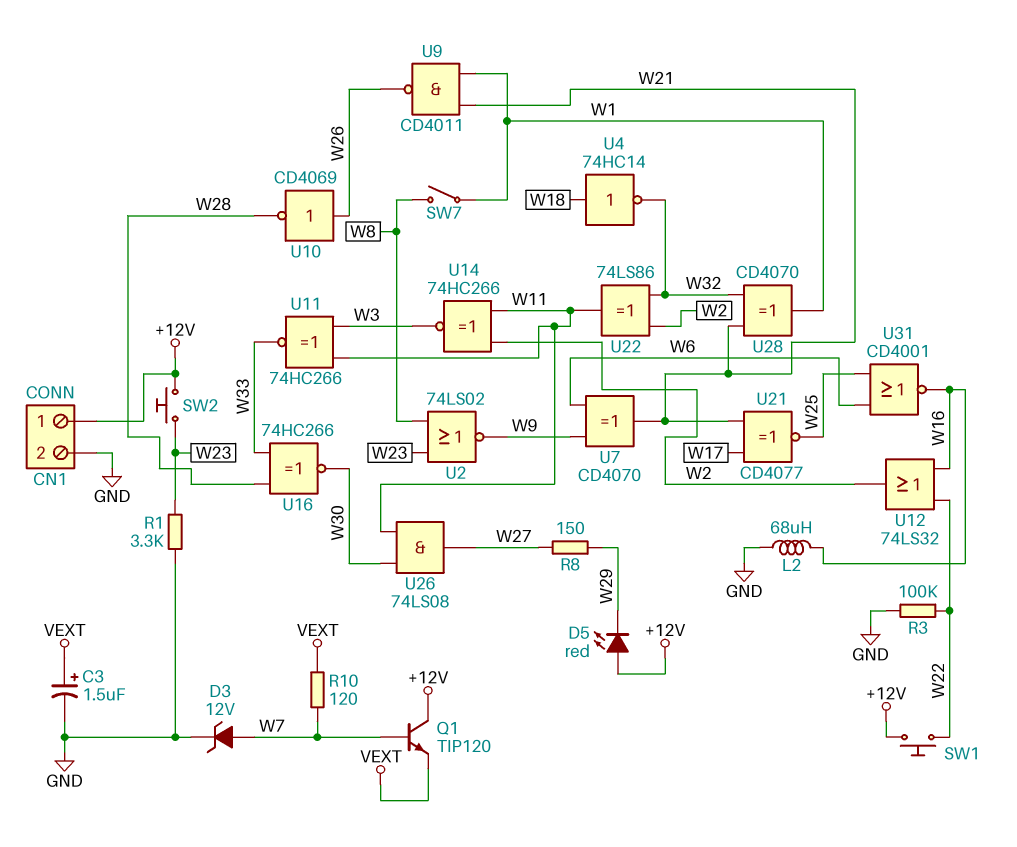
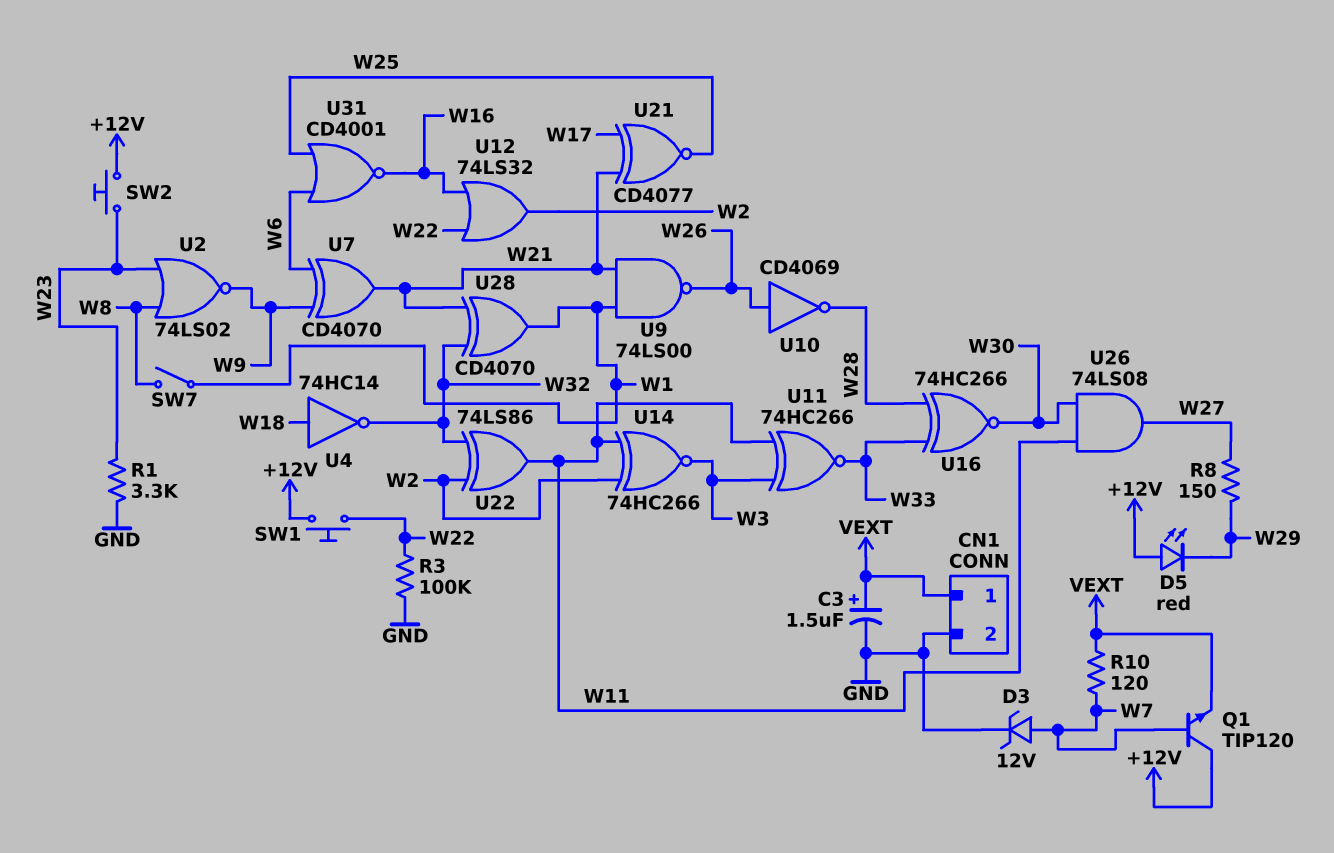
CN1 pin 1: +12V -> VEXT
L2: 68uH (GND, W16) -> none
U9: NAND CD4011 (in W1, in W21, out W26) -> NAND 74LS00 (in W1, in W21, out W26)

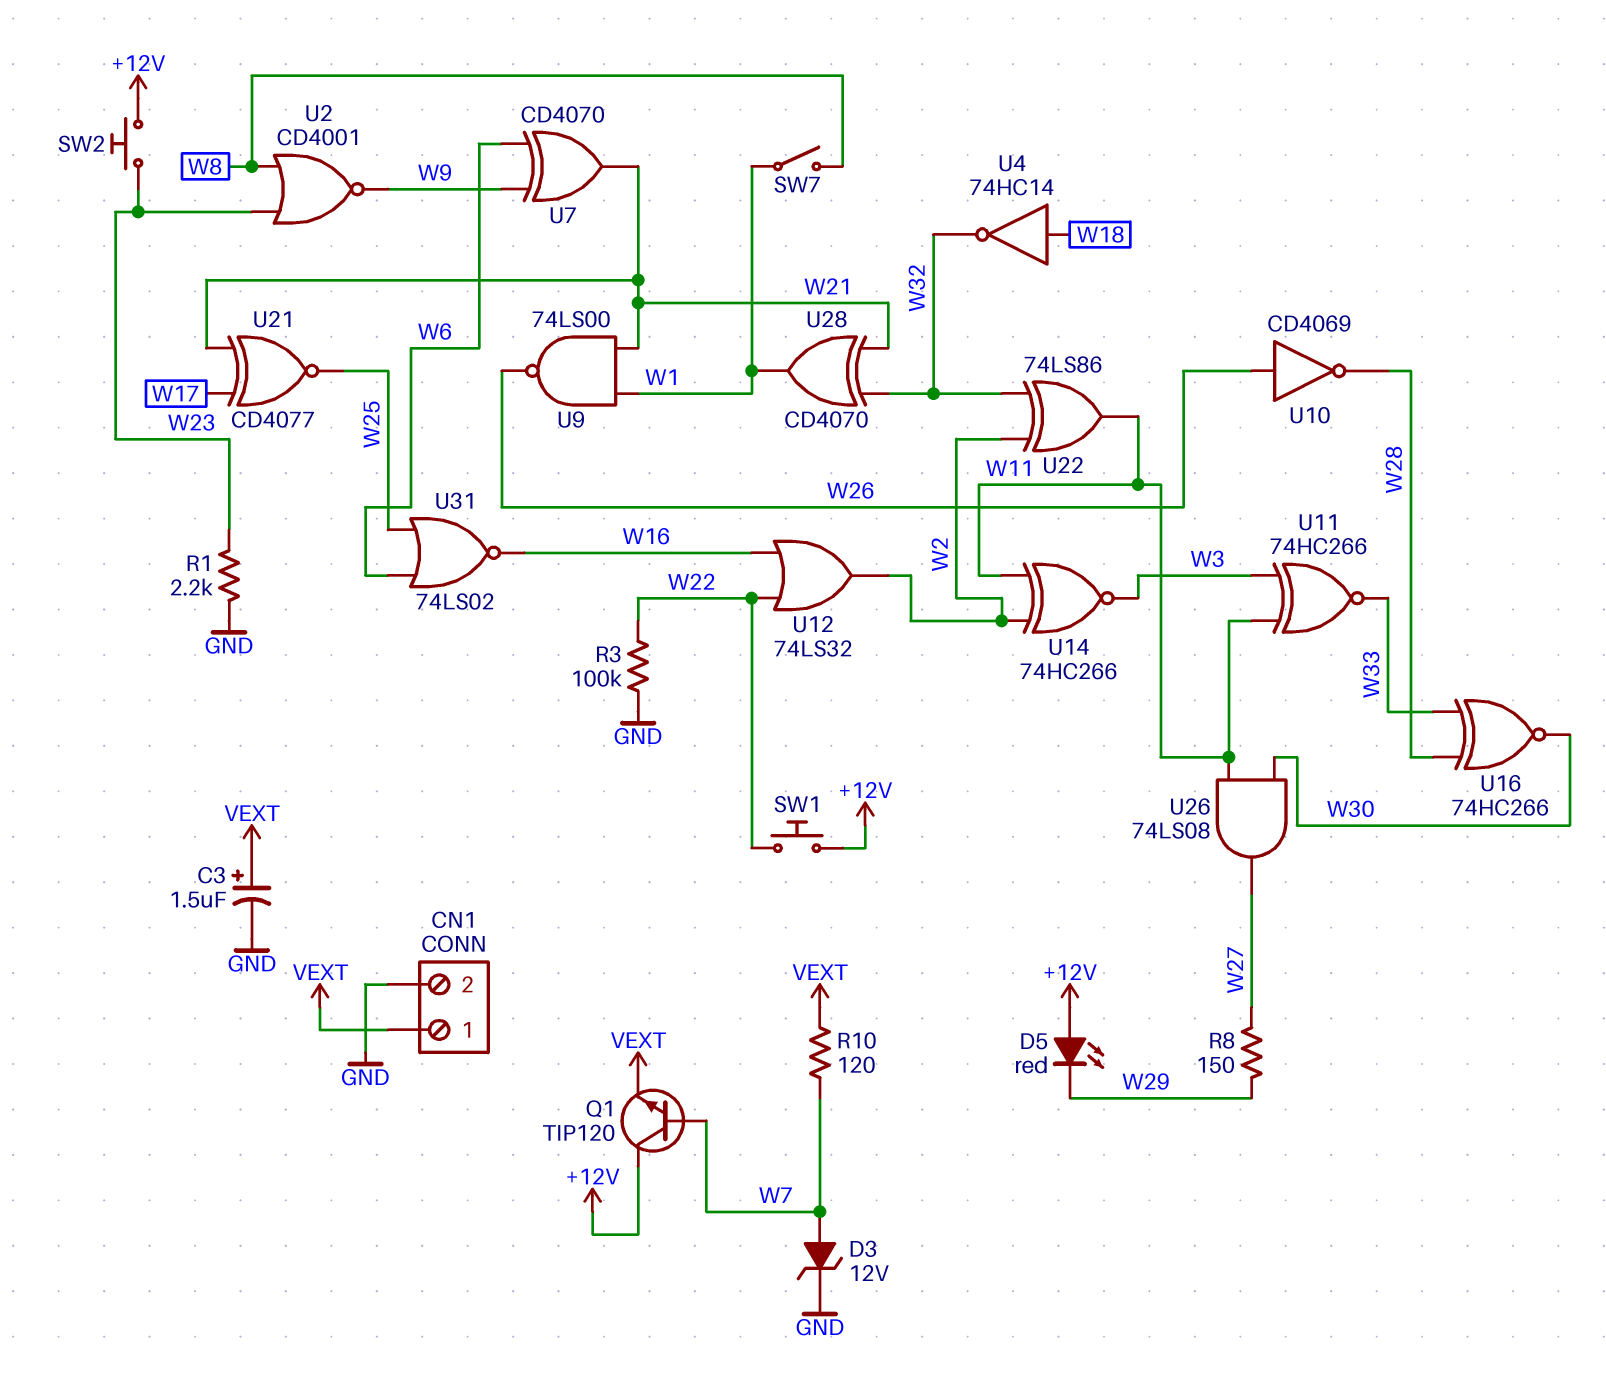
R1: 3.3k (GND, W23) -> 2.2k (GND, W23)
U2: NOR 74LS02 (in W8, in W23, out W9) -> NOR CD4001 (in W8, in W23, out W9)
U31: NOR CD4001 (in W6, in W25, out W16) -> NOR 74LS02 (in W6, in W25, out W16)

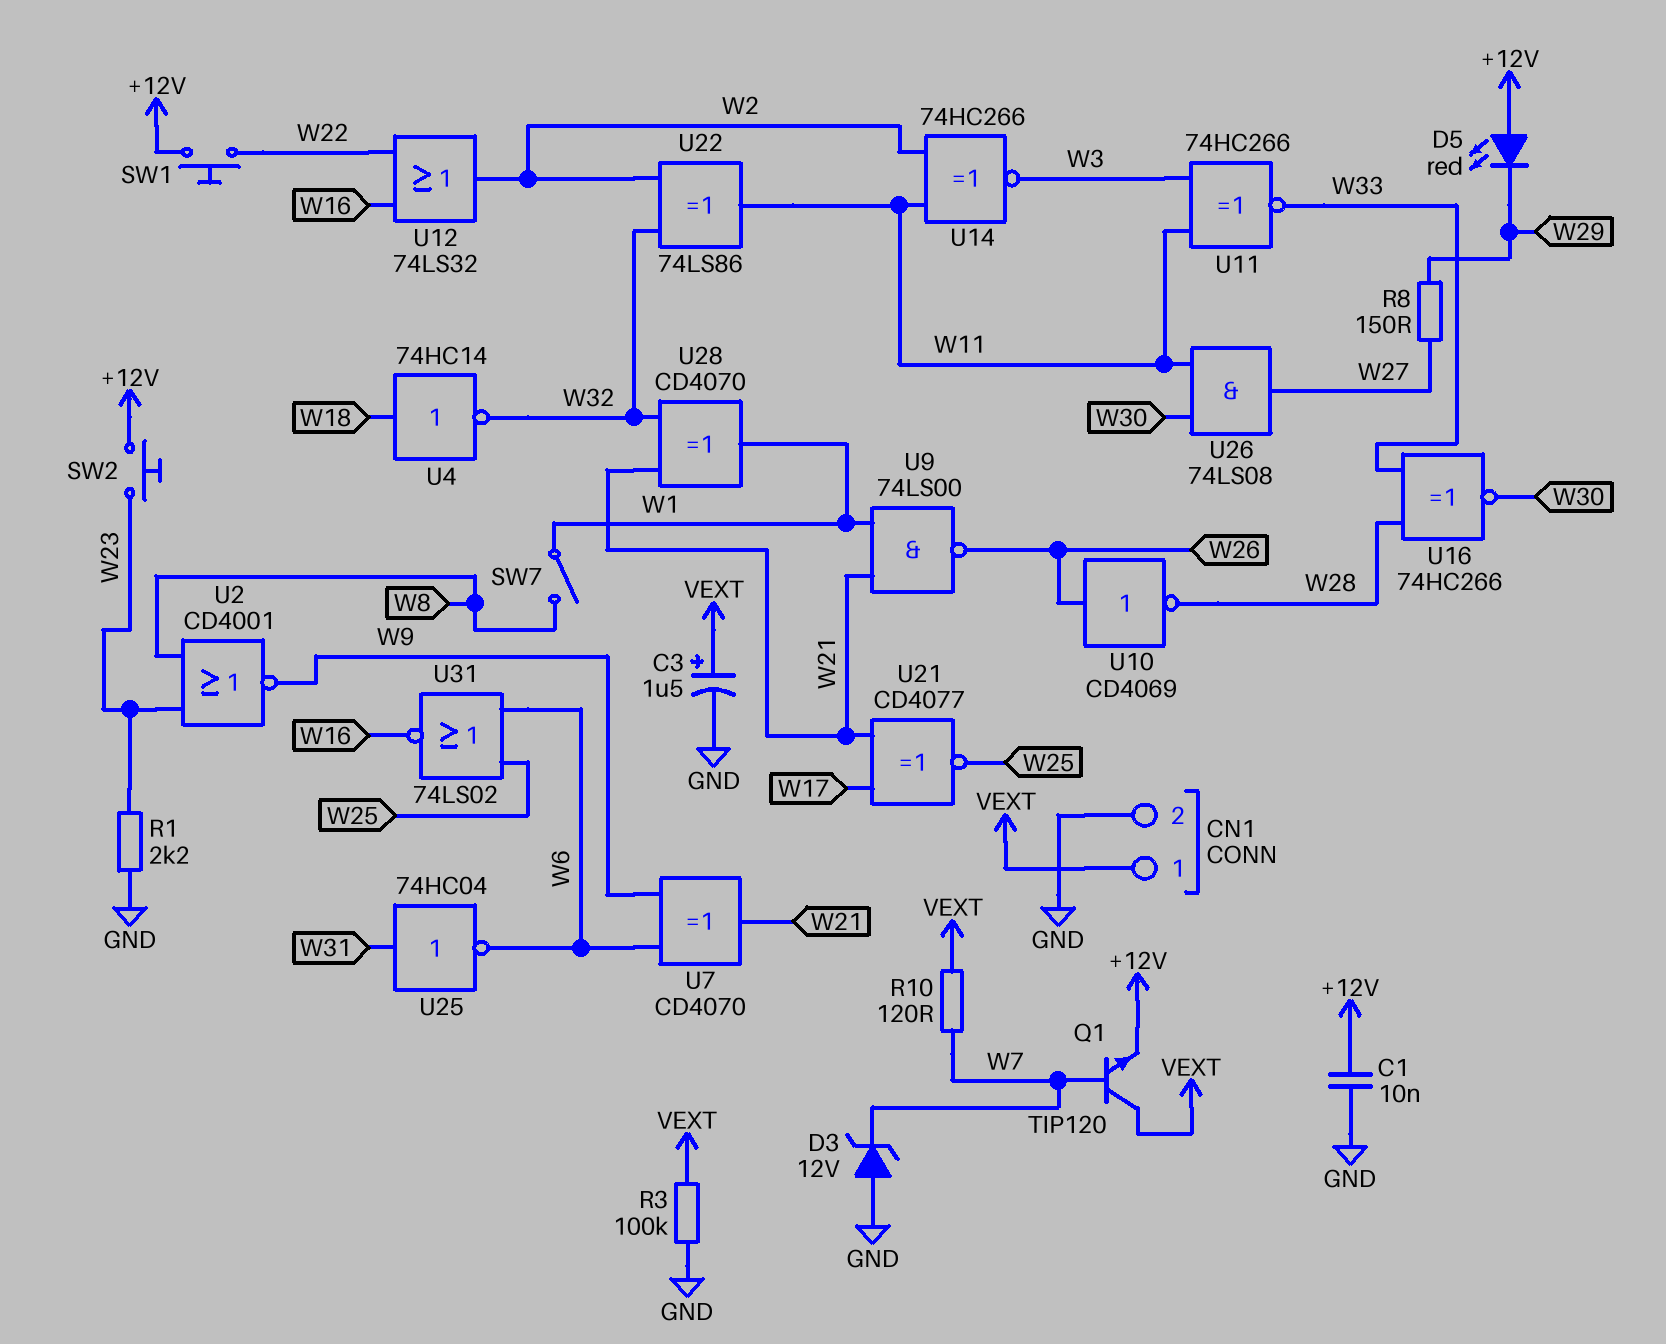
C1: none -> 10nF (+12V, GND)
D3: zener 12V (A W7, K GND) -> zener 12V (A GND, K W7)
Q1: NPN TIP120 (B W7, C +12V, E VEXT) -> NPN TIP120 (B W7, C VEXT, E +12V)
R3: 100k (GND, W22) -> 100k (GND, VEXT)
U25: none -> NOT 74HC04 (in W31, out W6)

